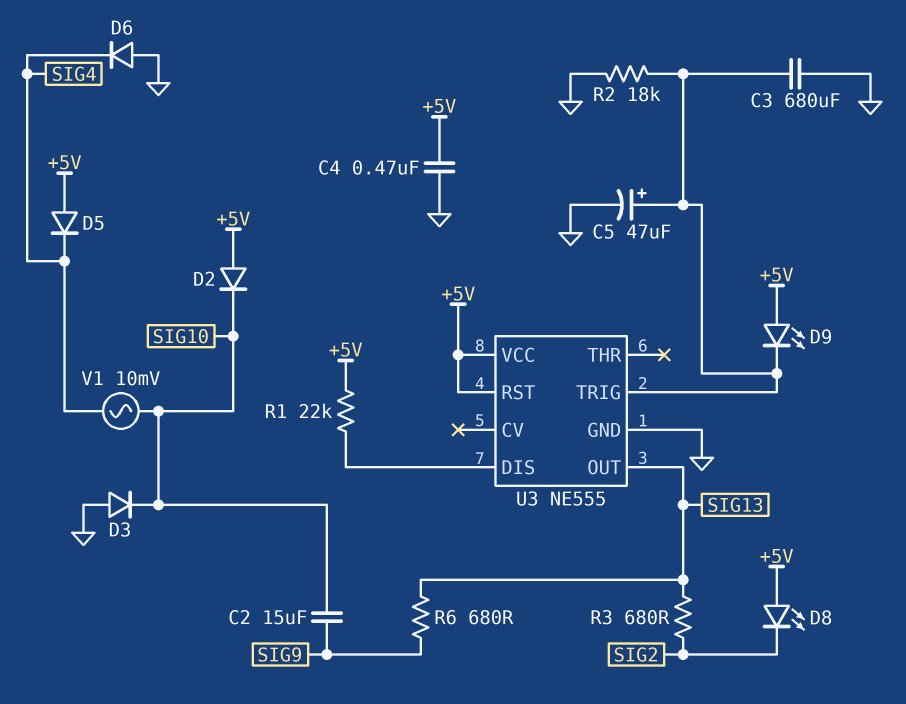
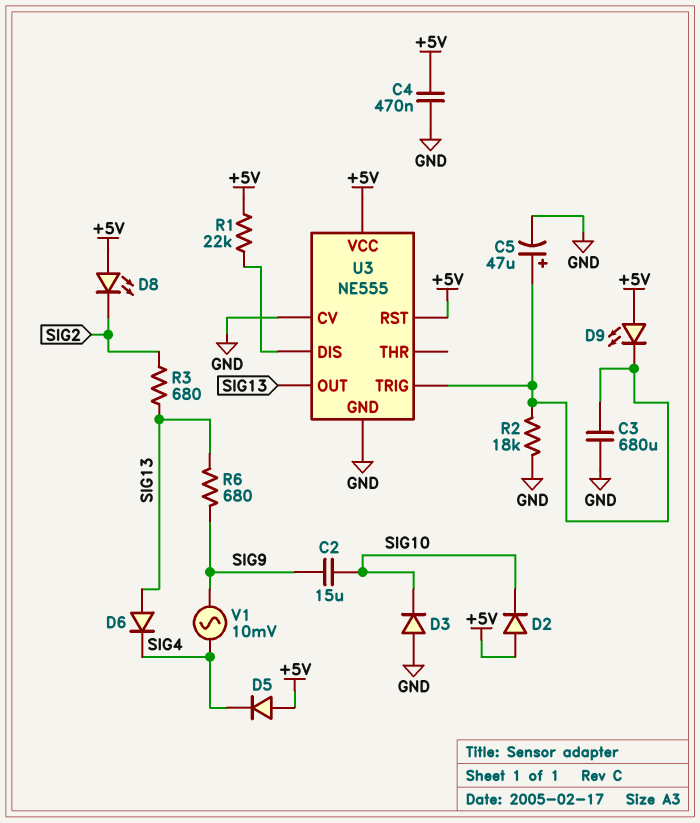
D6: diode (A GND, K SIG4) -> diode (A SIG13, K SIG4)
U3 pin CV: none -> GND
V1: AC 10mV (SIG4, SIG10) -> AC 10mV (SIG4, SIG9)

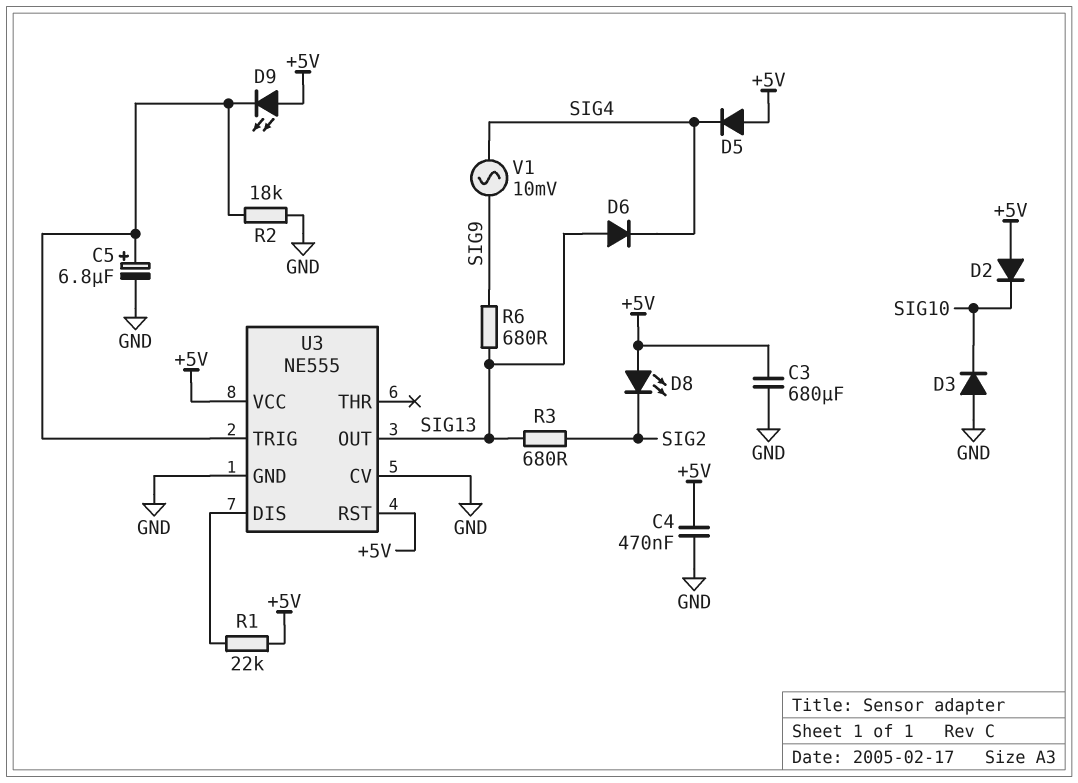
C2: 15uF (SIG9, SIG10) -> none
C3: 680uF (GND, U3/TRIG) -> 680uF (+5V, GND)
C5: 47uF (plus U3/TRIG, minus GND) -> 6.8uF (plus U3/TRIG, minus GND)

